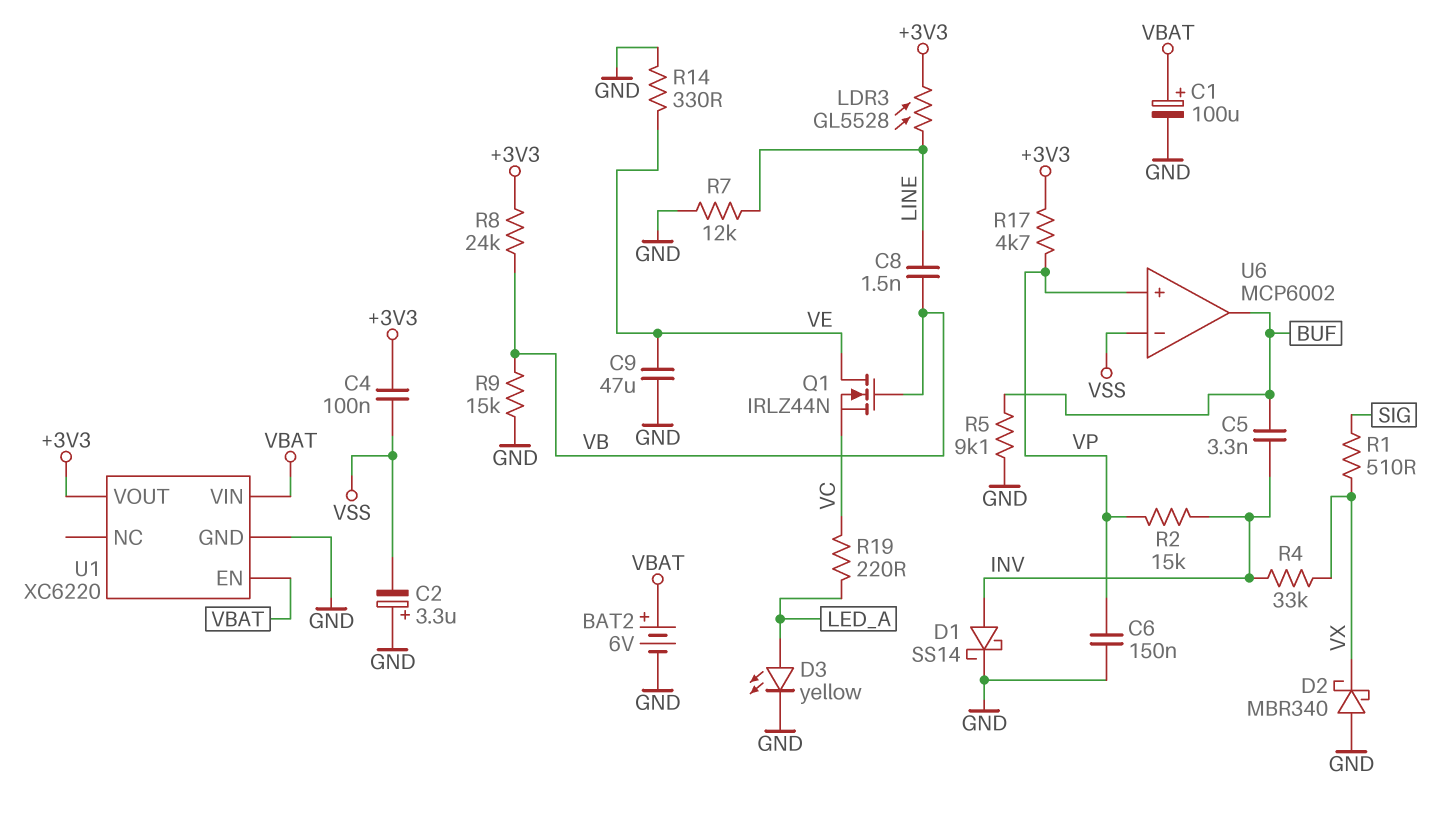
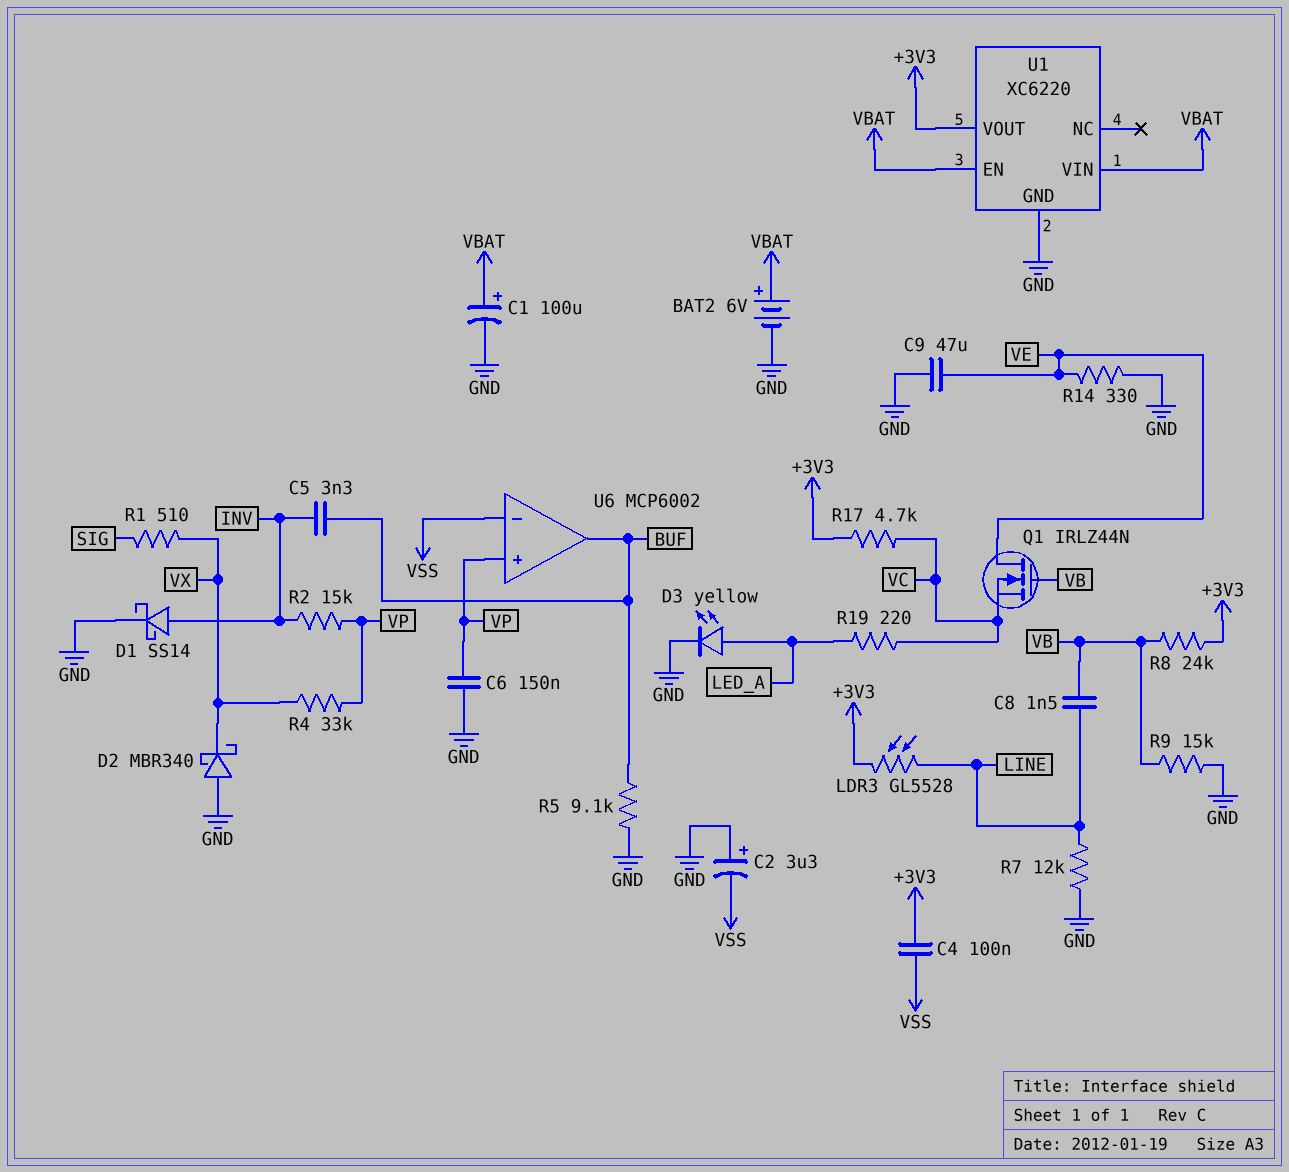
R4: 33k (INV, VX) -> 33k (VP, VX)
R17: 4.7k (+3V3, VP) -> 4.7k (+3V3, VC)

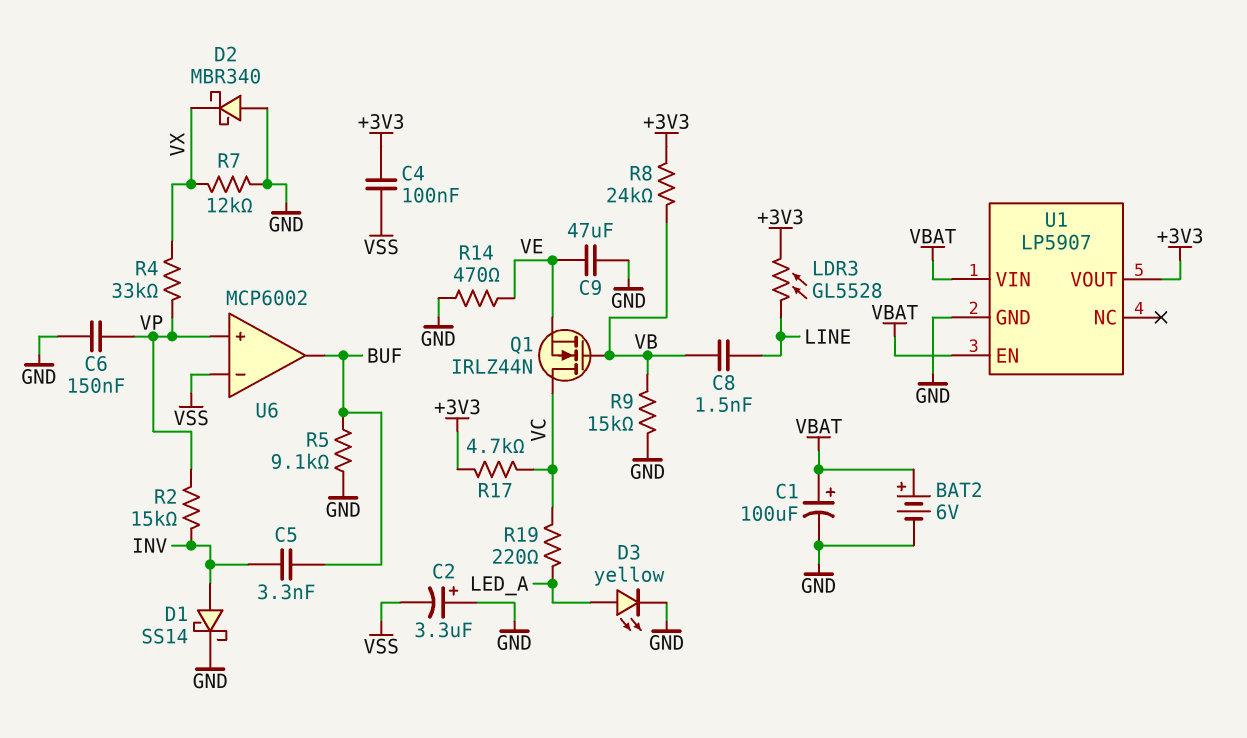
Q1: NMOS IRLZ44N (G VB, D VE, S VC) -> NMOS IRLZ44N (G VB, D VC, S VE)
R1: 510 (SIG, VX) -> none
R7: 12k (GND, LINE) -> 12k (GND, VX)
R14: 330 (GND, VE) -> 470 (GND, VE)
U1: XC6220 -> LP5907

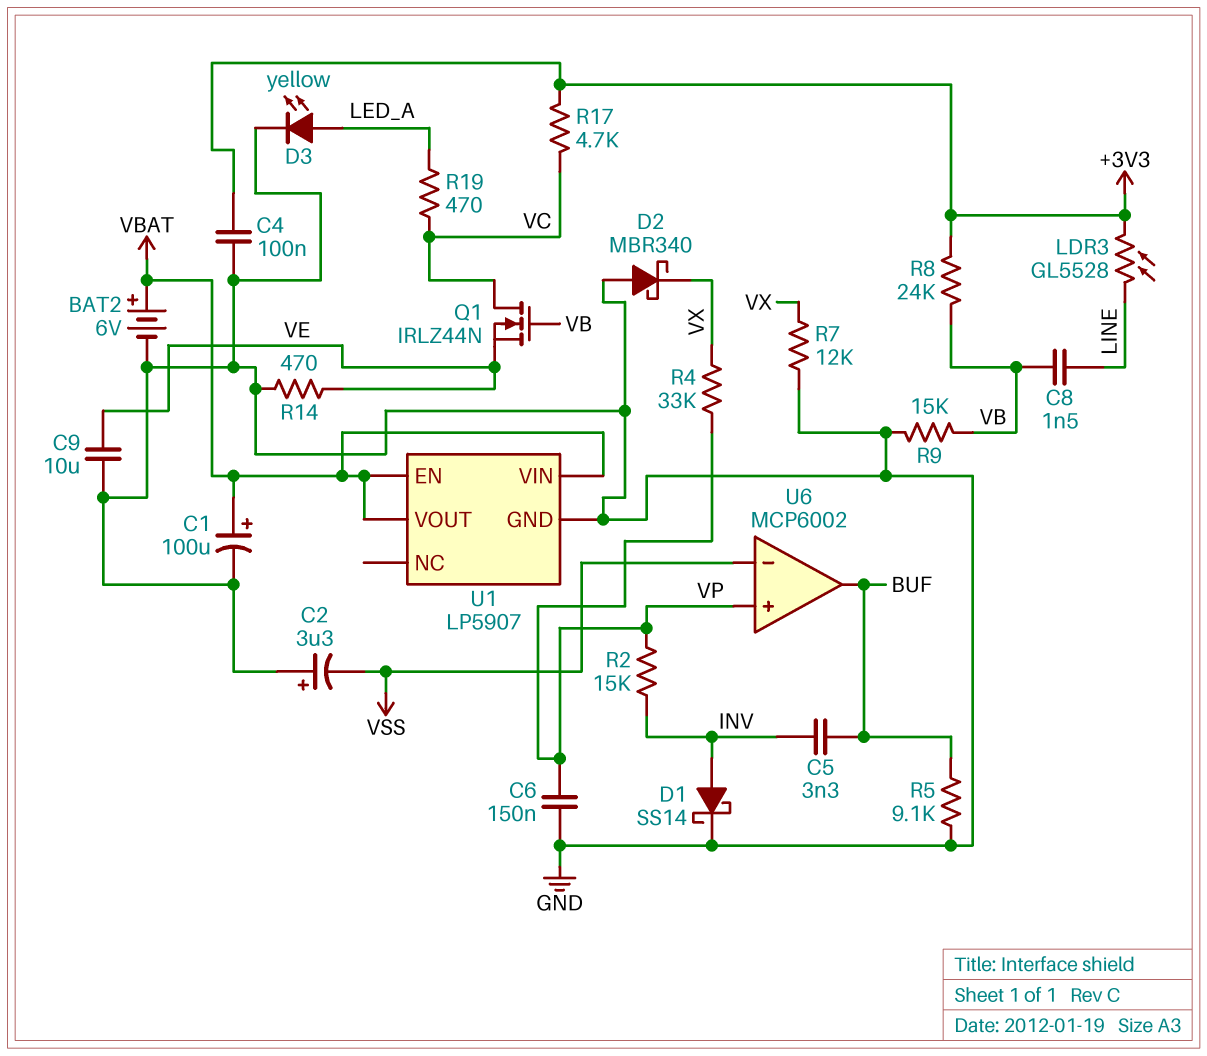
C4: 100nF (+3V3, VSS) -> 100nF (+3V3, GND)
C9: 47uF (GND, VE) -> 10uF (GND, VE)
R19: 220 (LED_A, VC) -> 470 (LED_A, VC)
U1 pin VOUT: +3V3 -> VBAT

